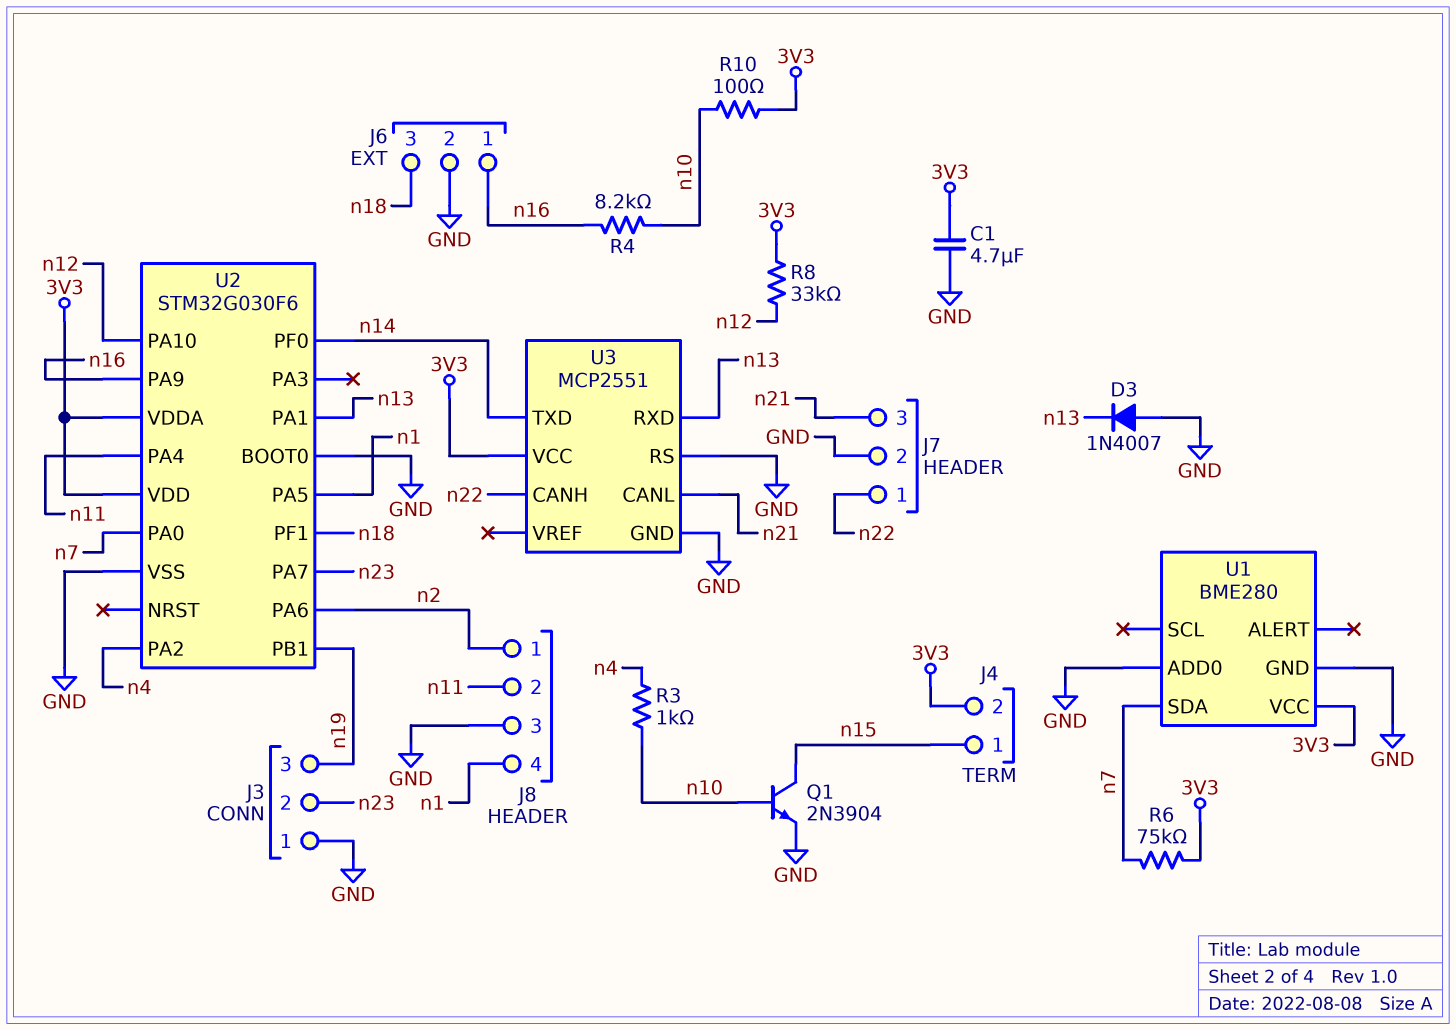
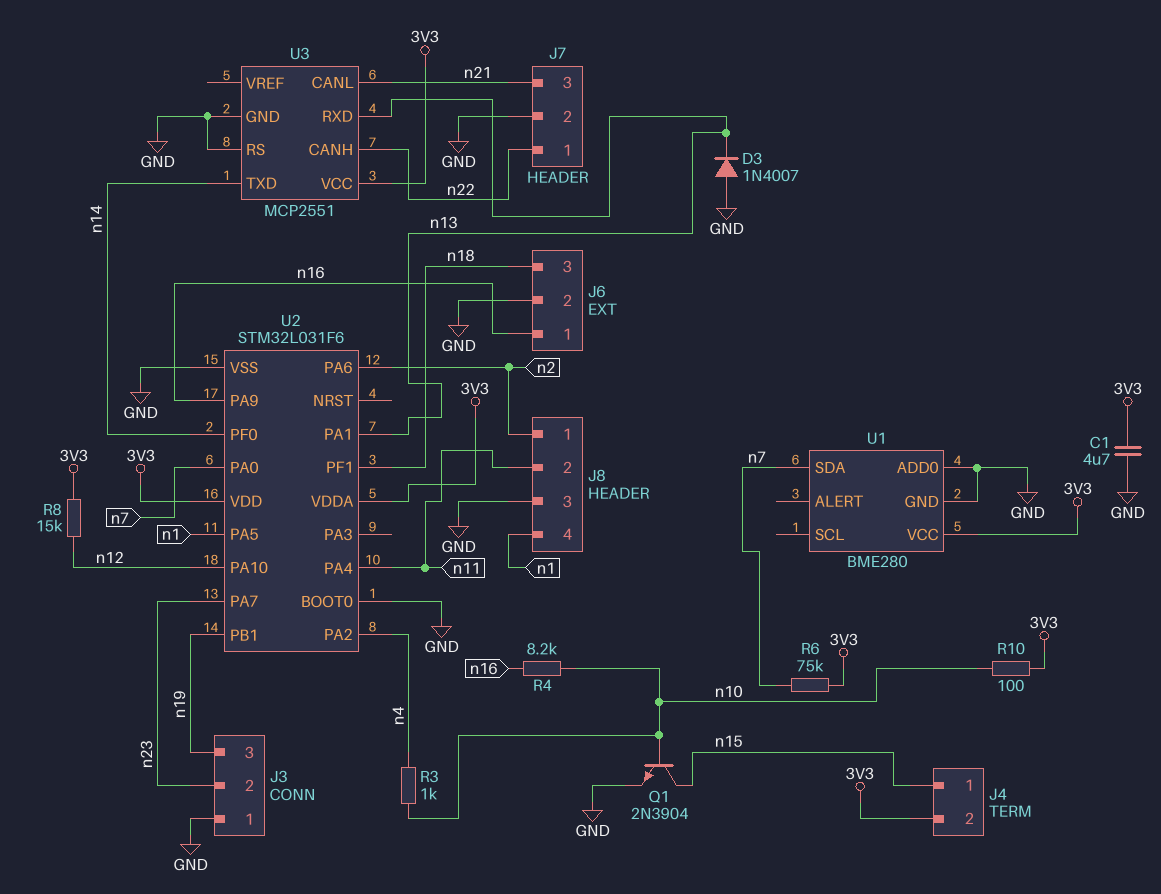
R8: 33k (3V3, n12) -> 15k (3V3, n12)
U2: STM32G030F6 -> STM32L031F6

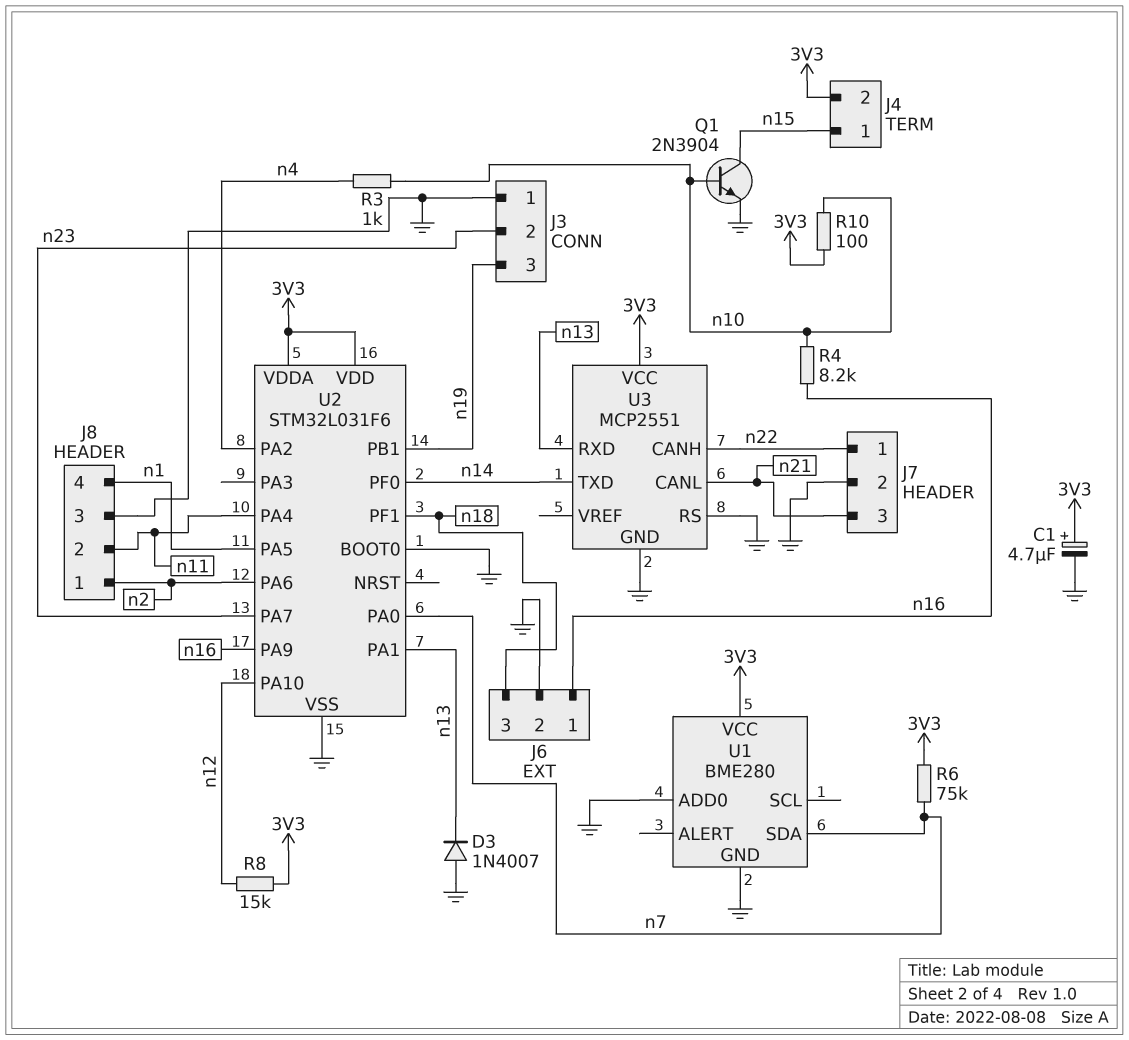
C1: 4.7uF (3V3, GND) -> 4.7uF (plus 3V3, minus GND)

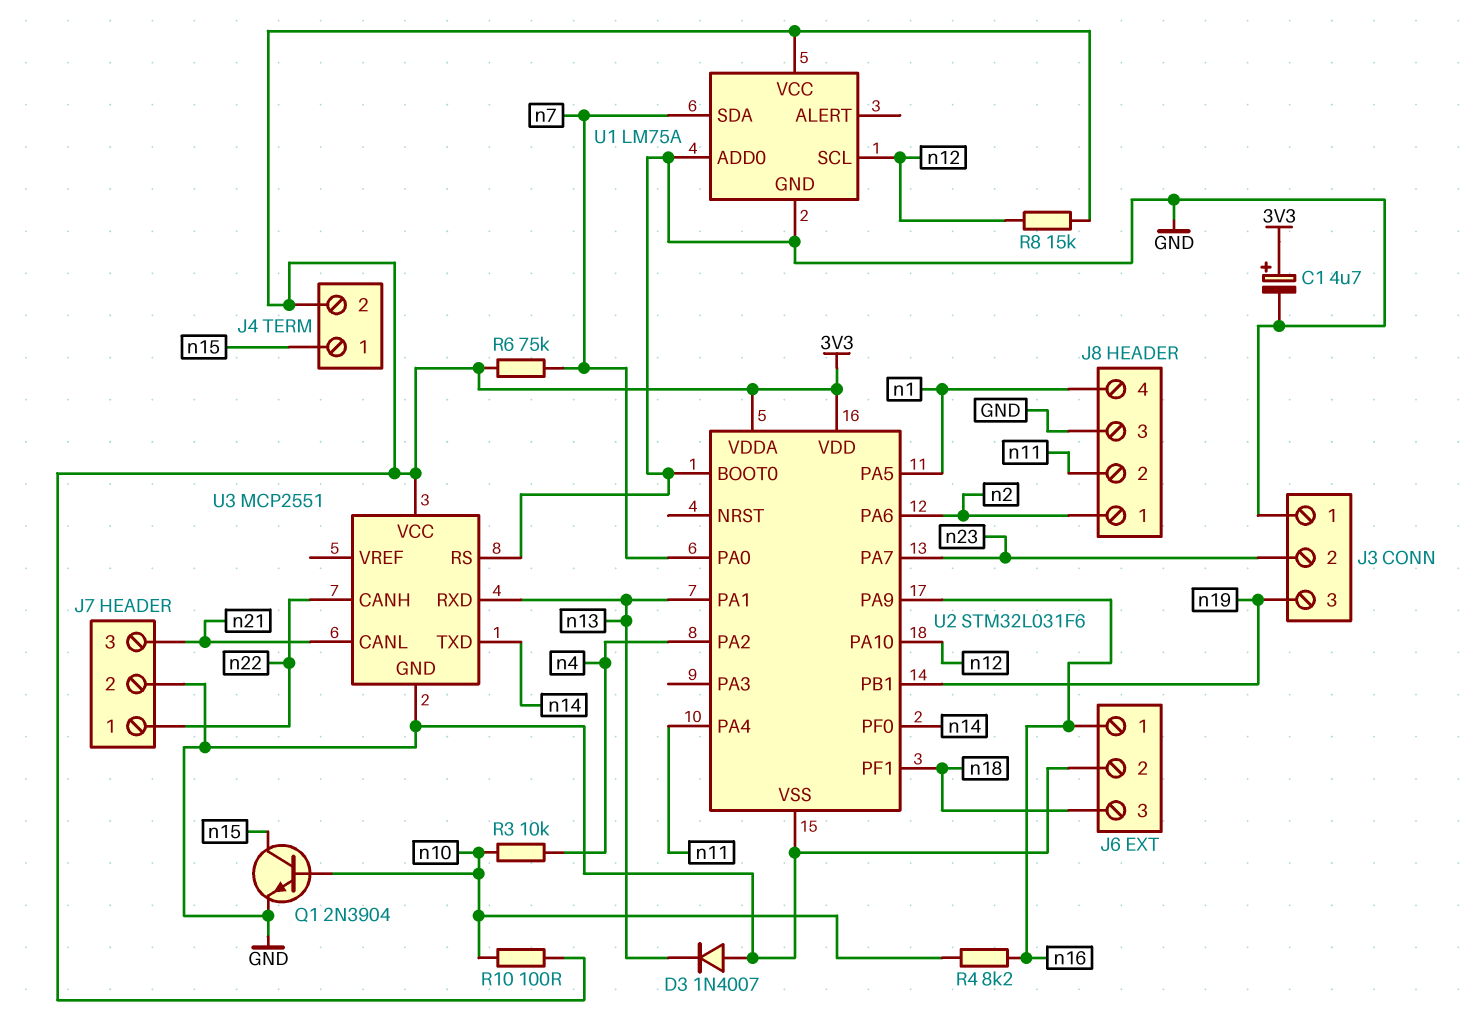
R3: 1k (n4, n10) -> 10k (n4, n10)
U1: BME280 -> LM75A
U1 pin SCL: none -> n12

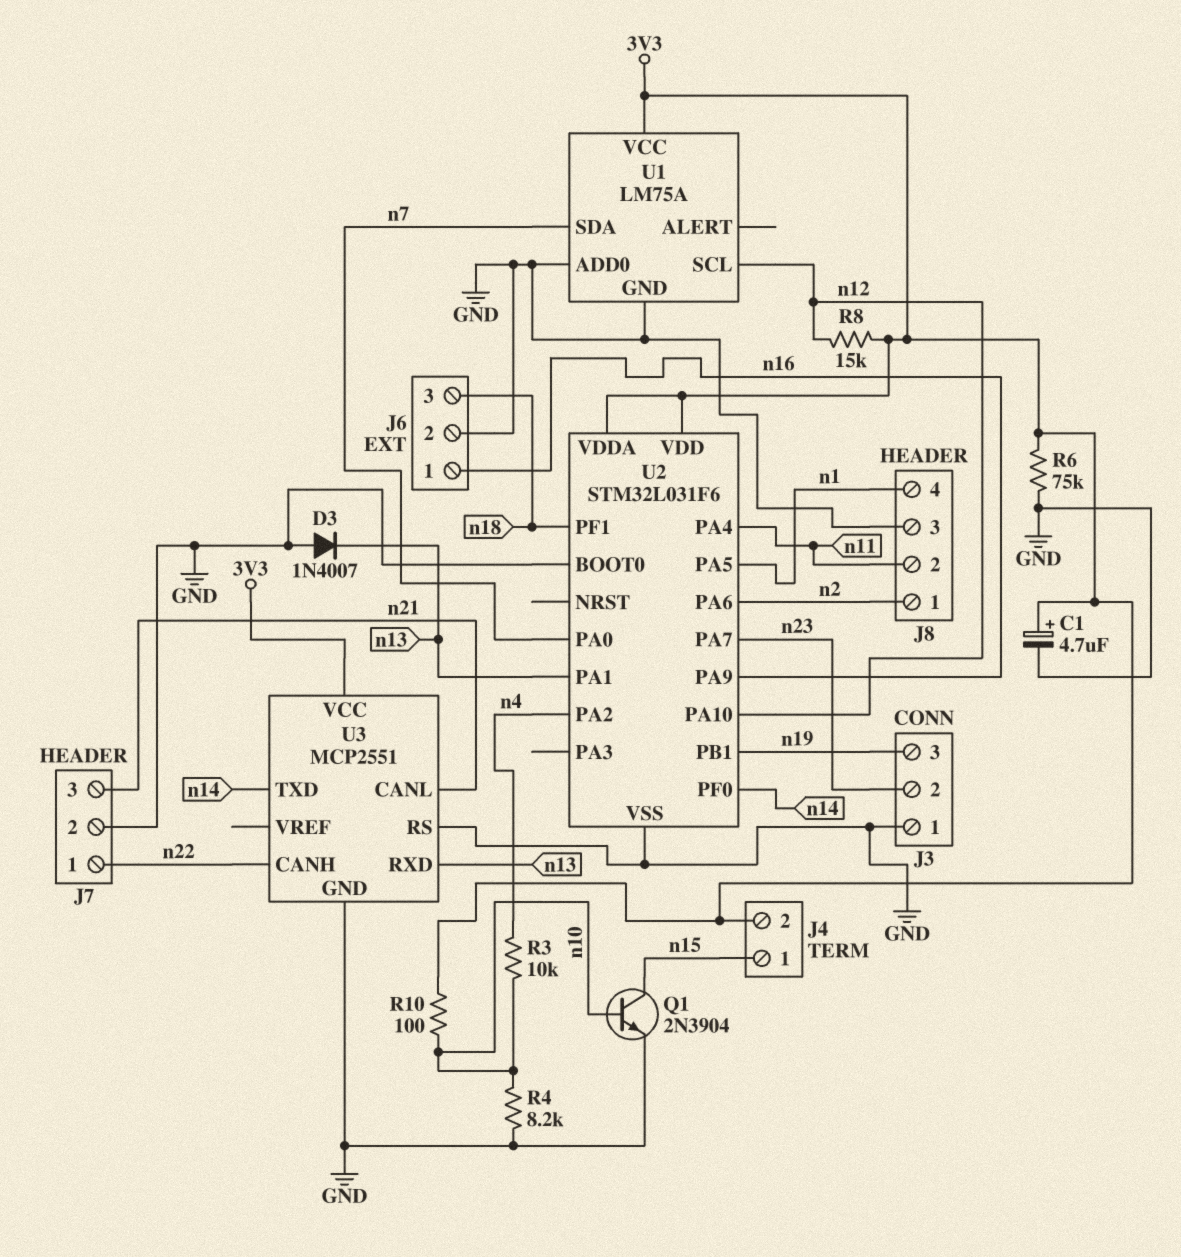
R4: 8.2k (n10, n16) -> 8.2k (GND, n10)
R6: 75k (3V3, n7) -> 75k (3V3, GND)

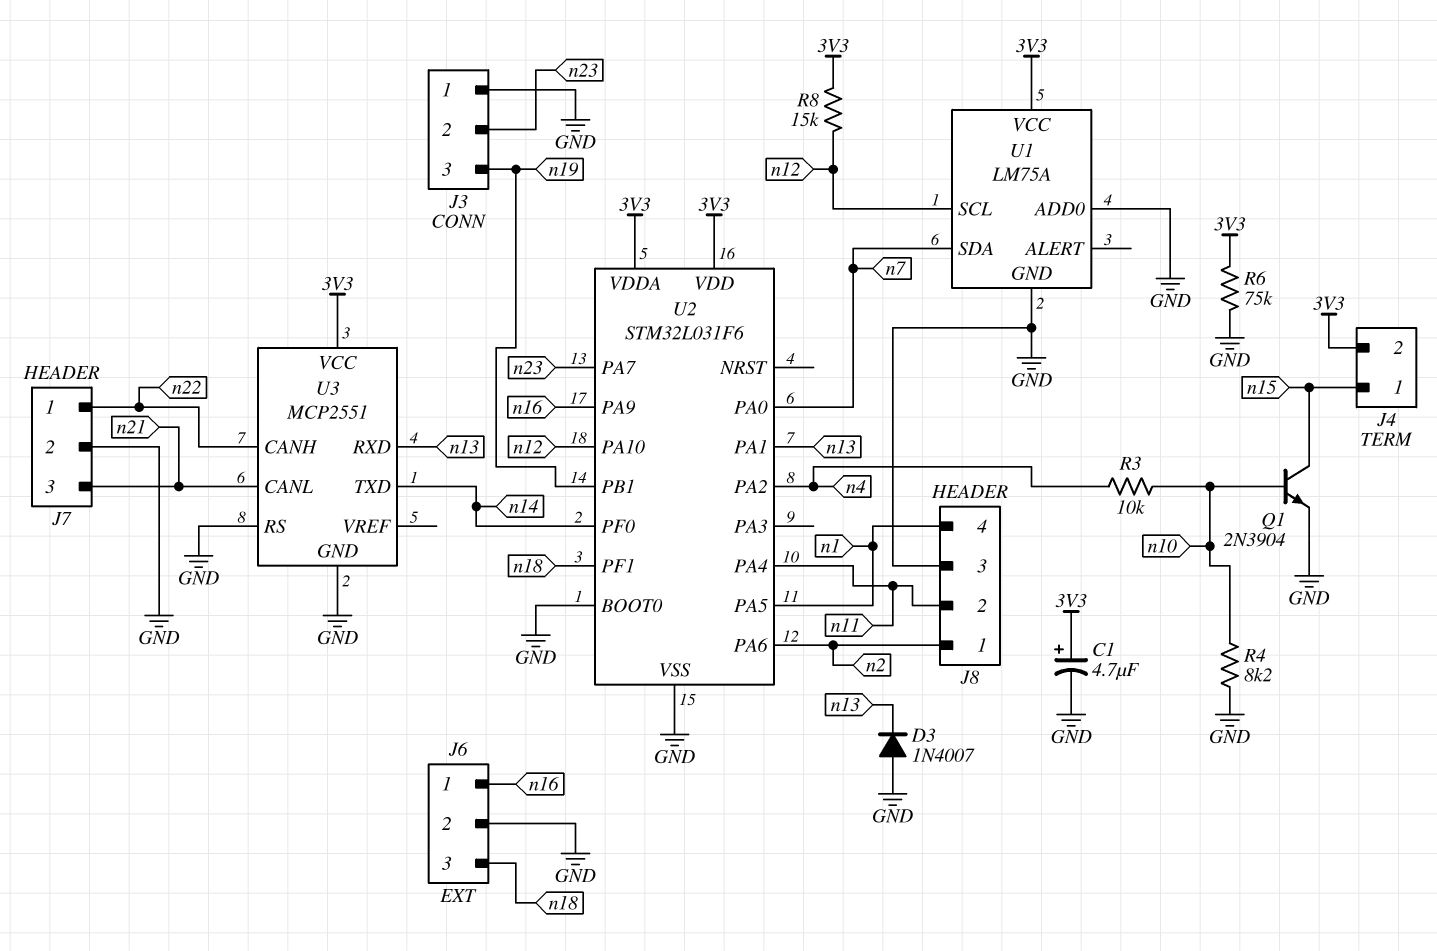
R10: 100 (3V3, n10) -> none

